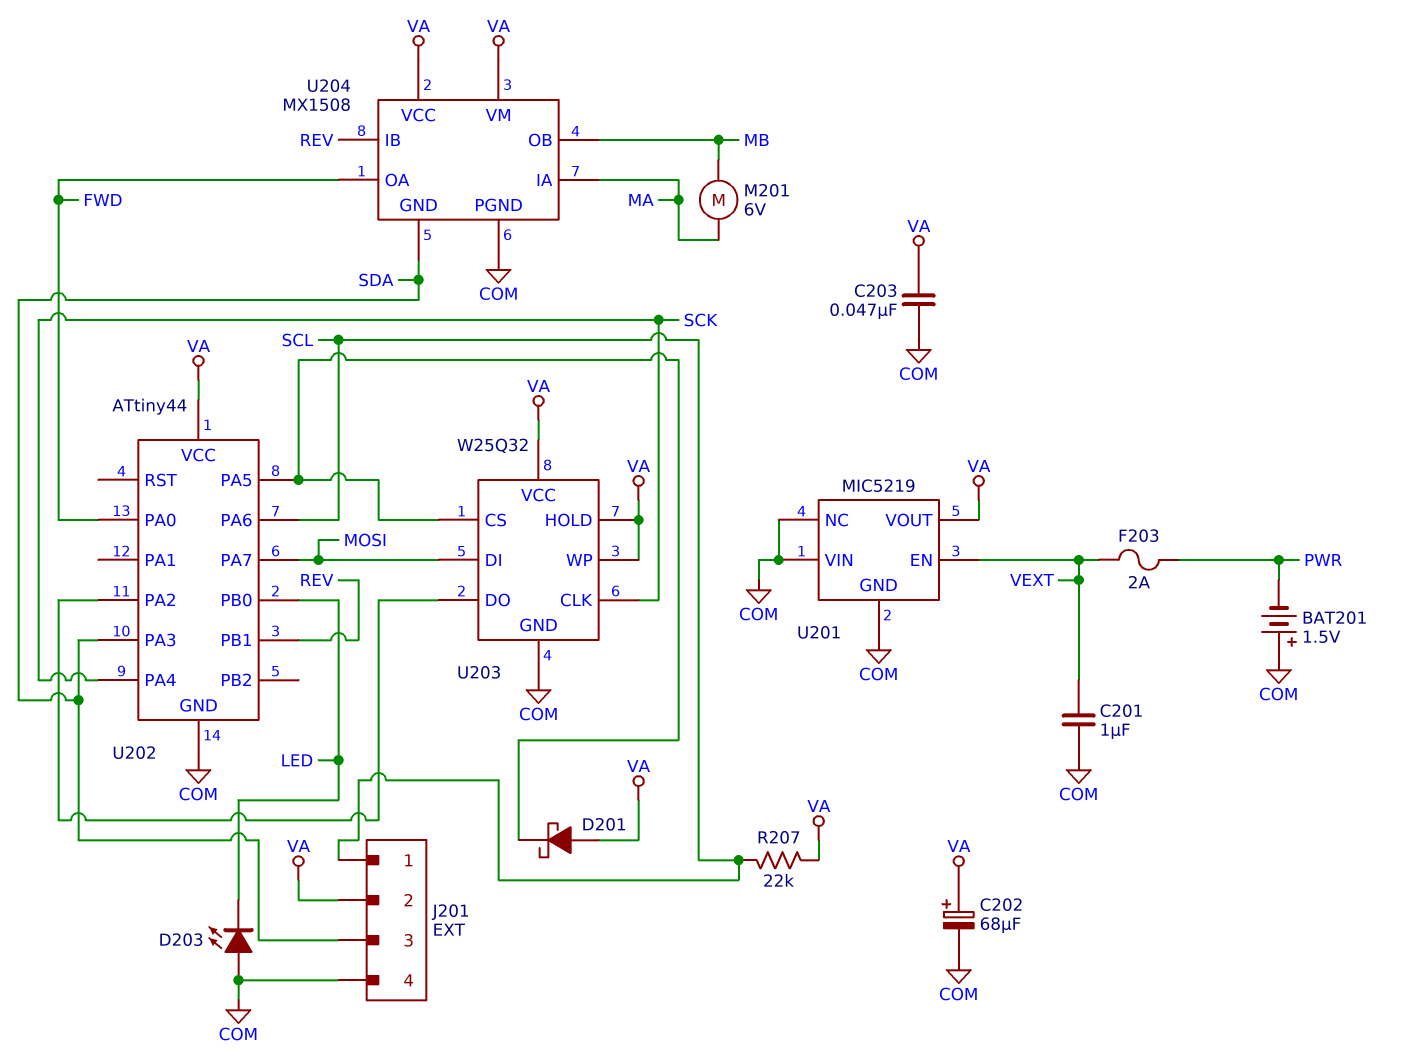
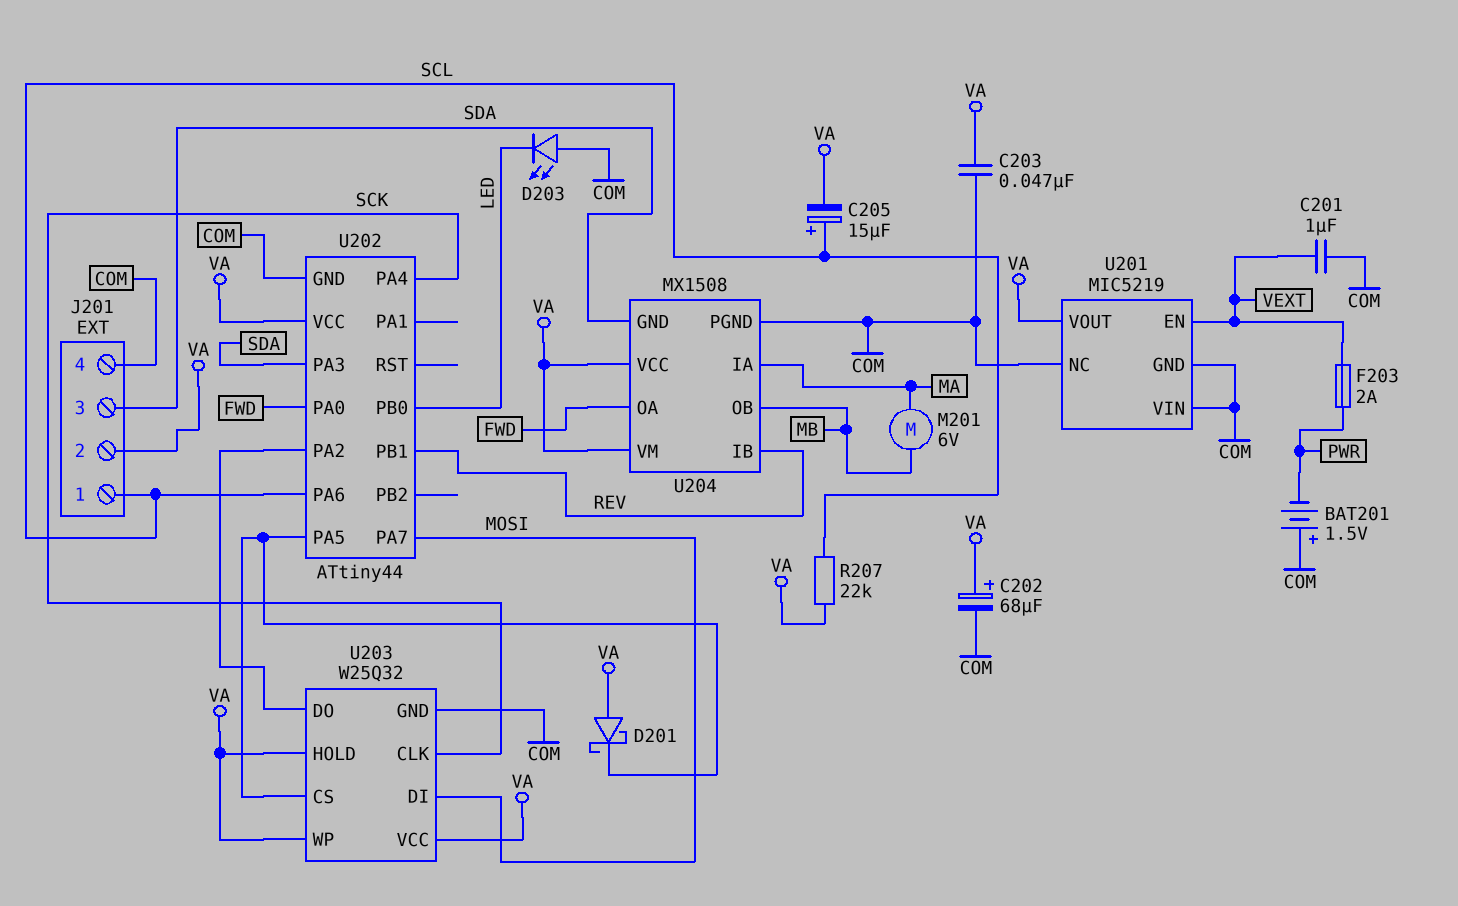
C205: none -> 15uF (plus SCL, minus VA)

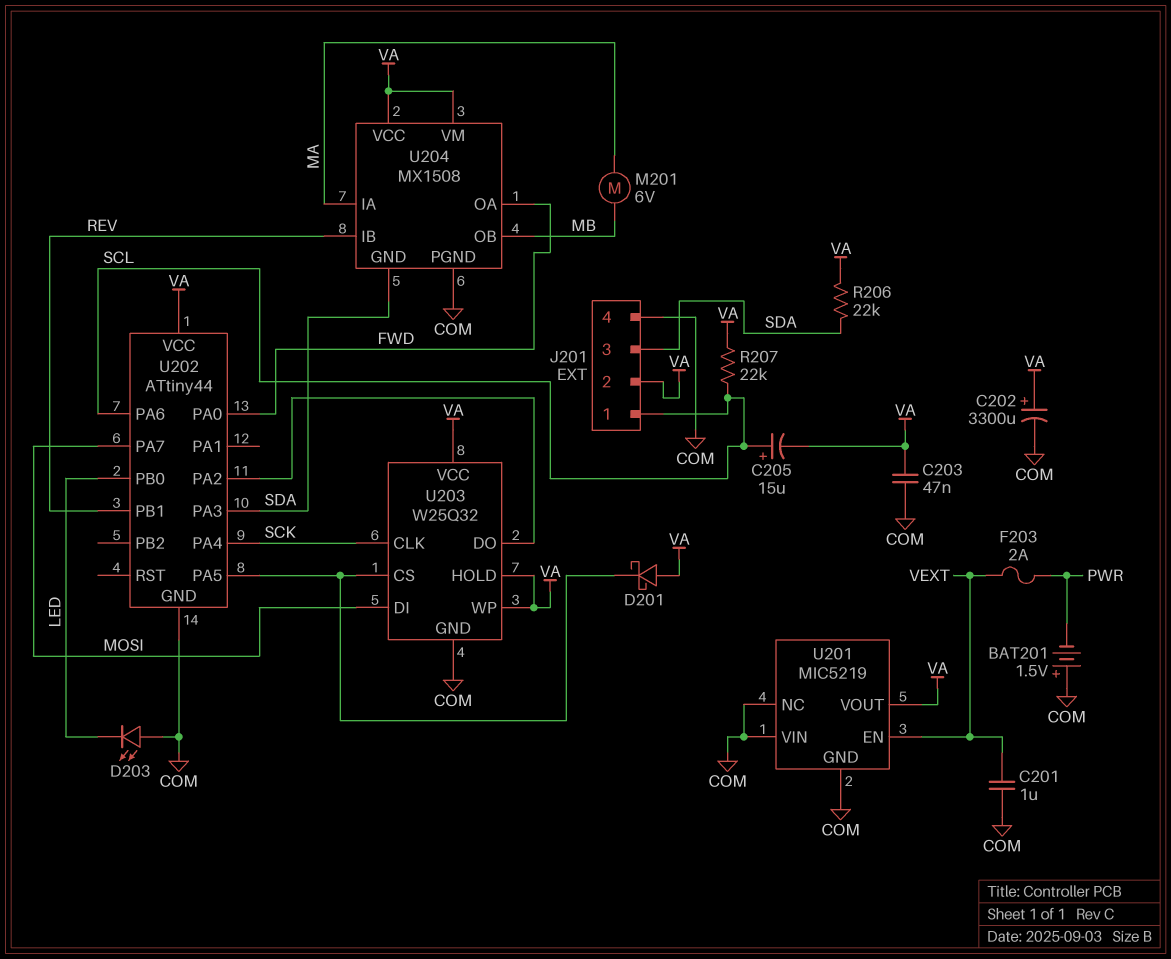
C202: 68uF (plus VA, minus COM) -> 3300uF (plus VA, minus COM)
R206: none -> 22k (SDA, VA)

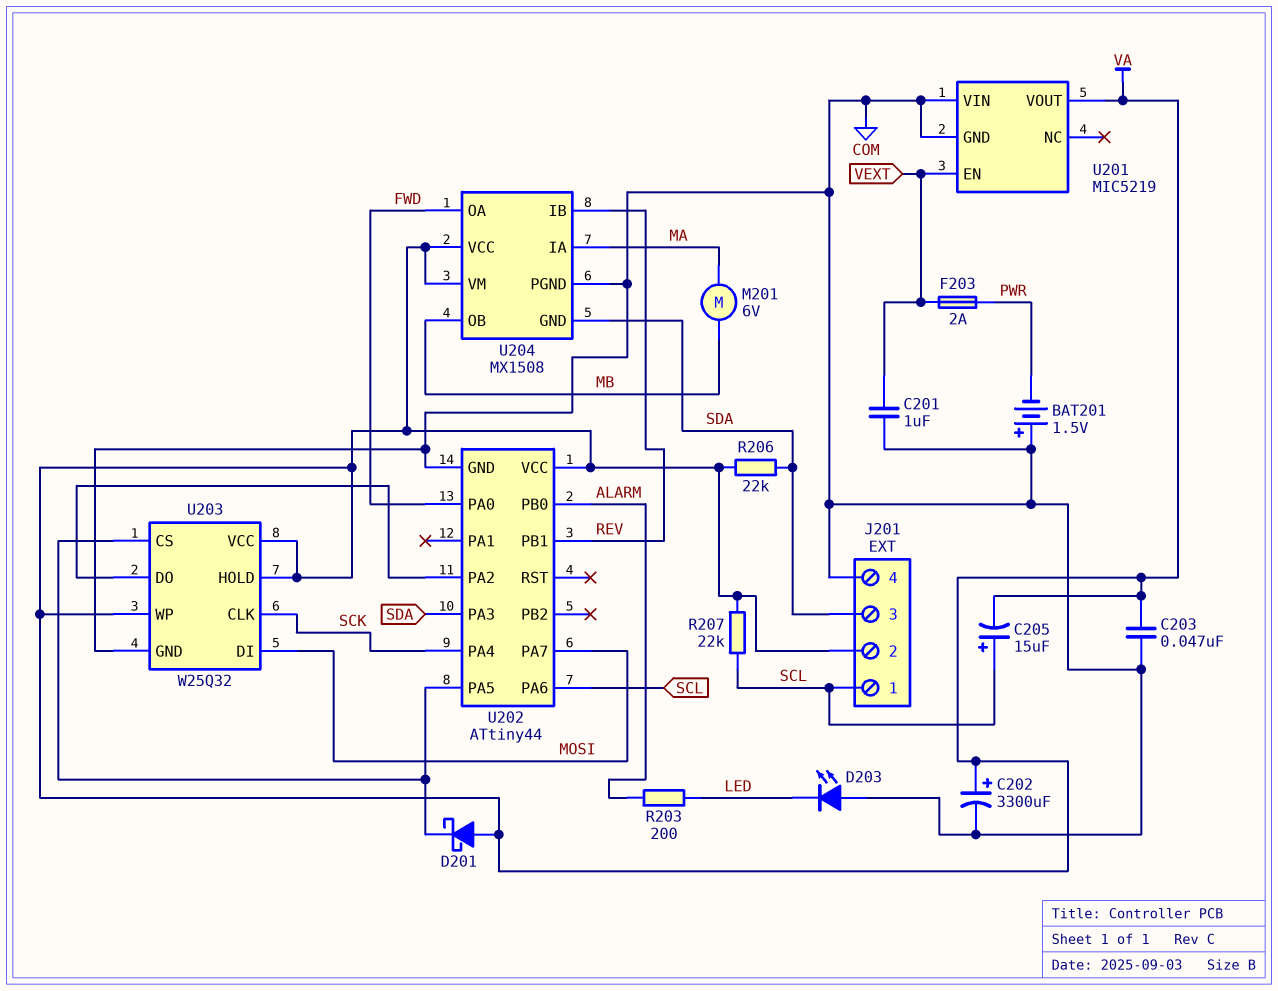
R203: none -> 200 (ALARM, LED)
U201 pin NC: COM -> none
U202 pin PB0: LED -> ALARM

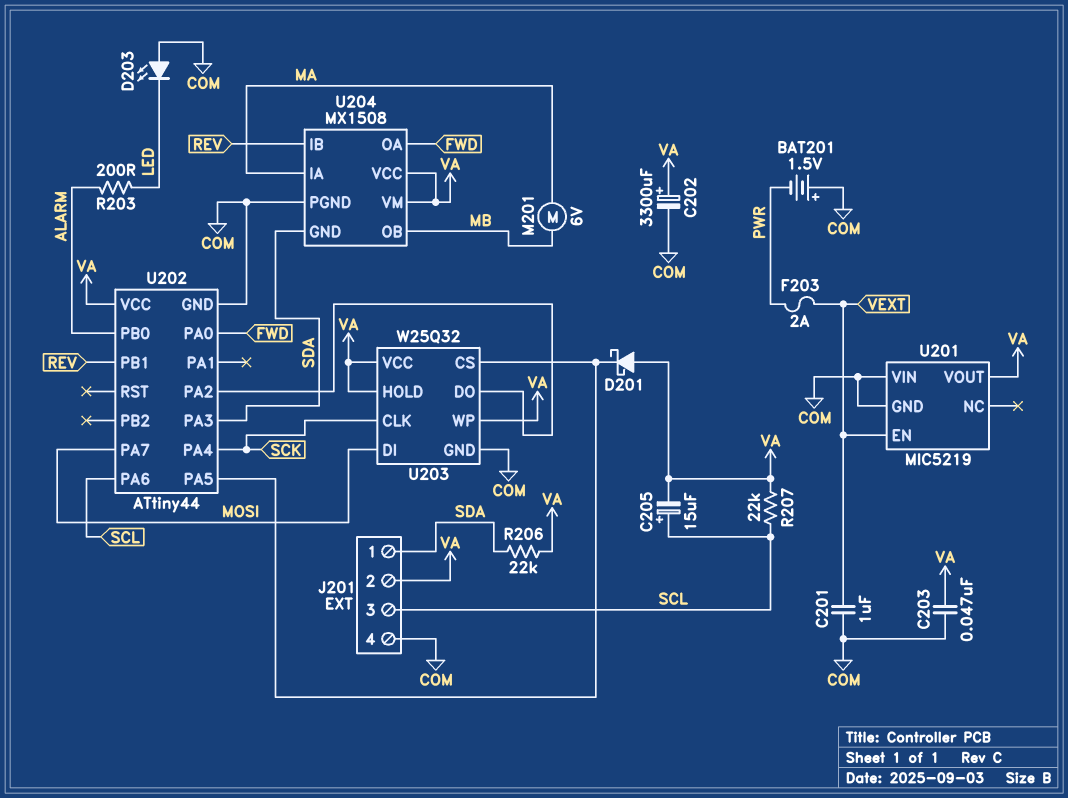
J201 pin 1: SCL -> SDA
J201 pin 3: SDA -> SCL

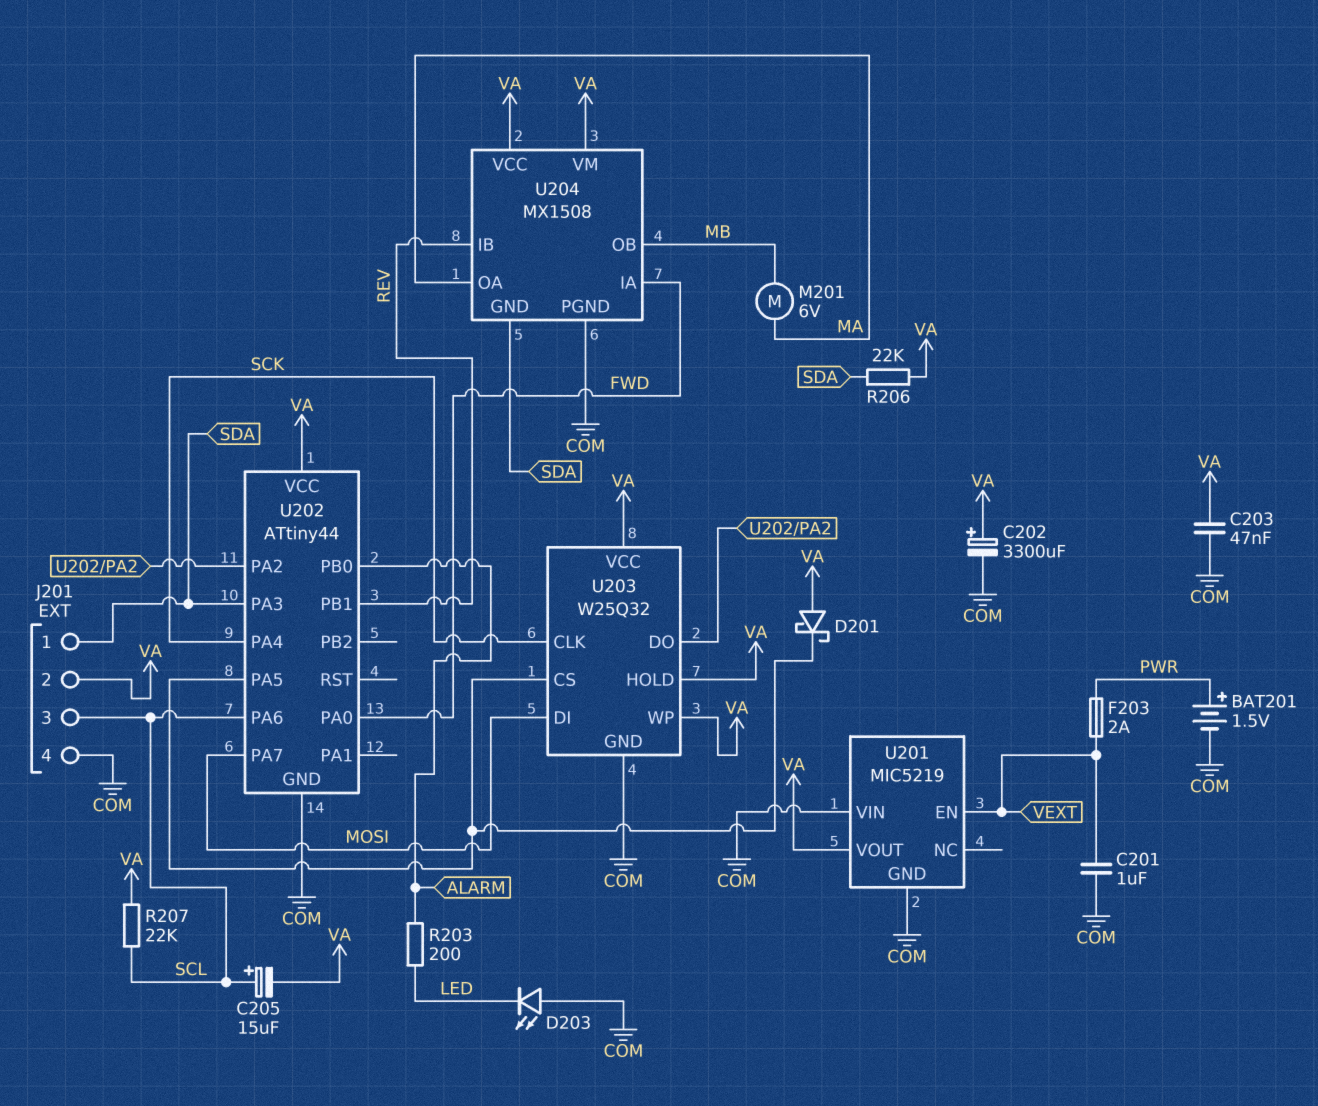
BAT201: 1.5V (plus COM, minus PWR) -> 1.5V (plus PWR, minus COM)
U204 pin IA: MA -> FWD
U204 pin OA: FWD -> MA

